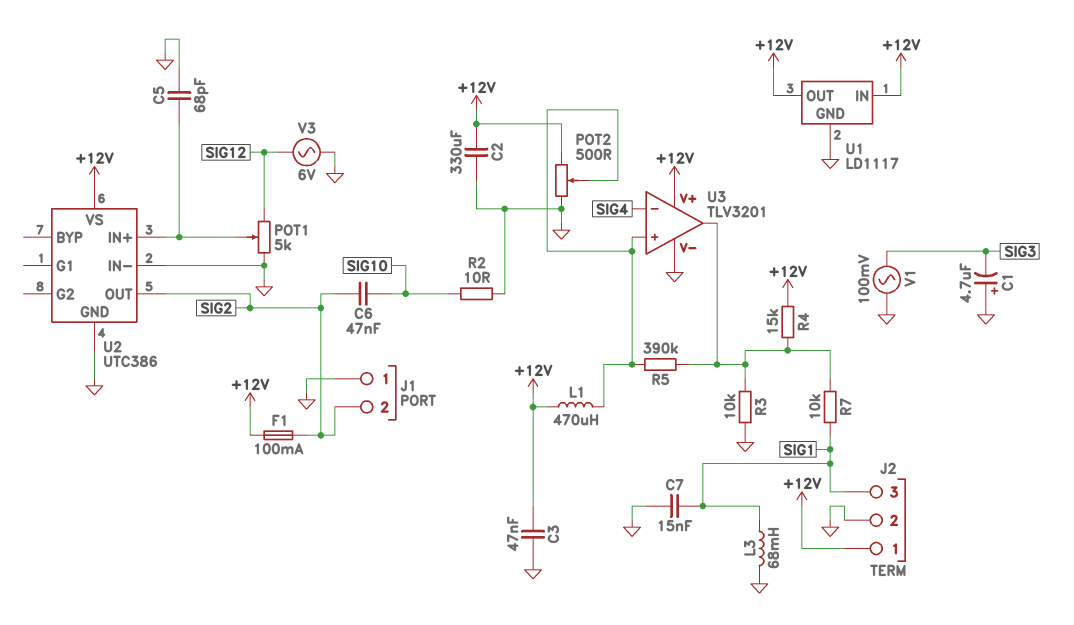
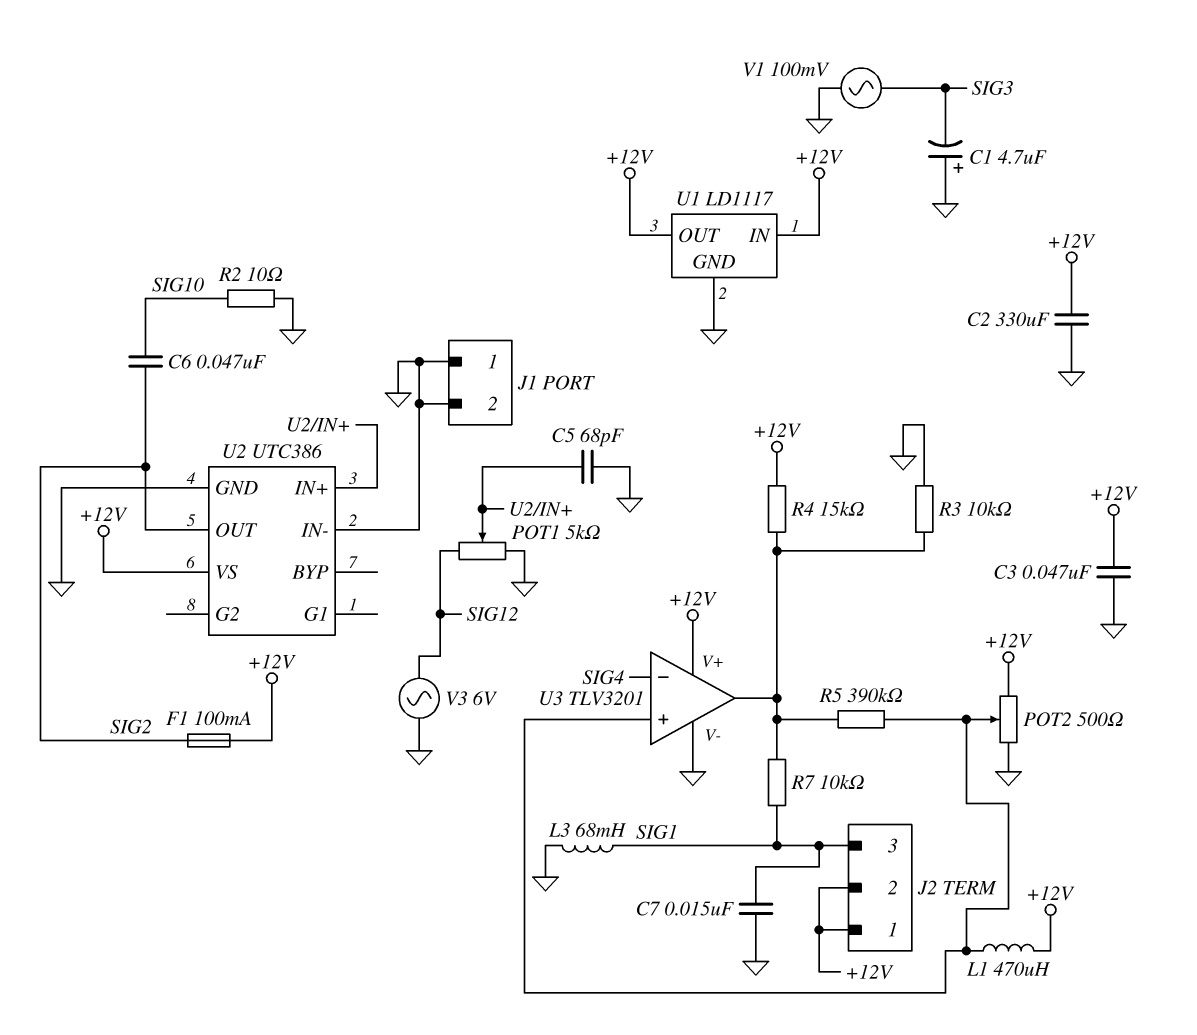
J1 pin 2: SIG2 -> GND
J2 pin 2: GND -> +12V

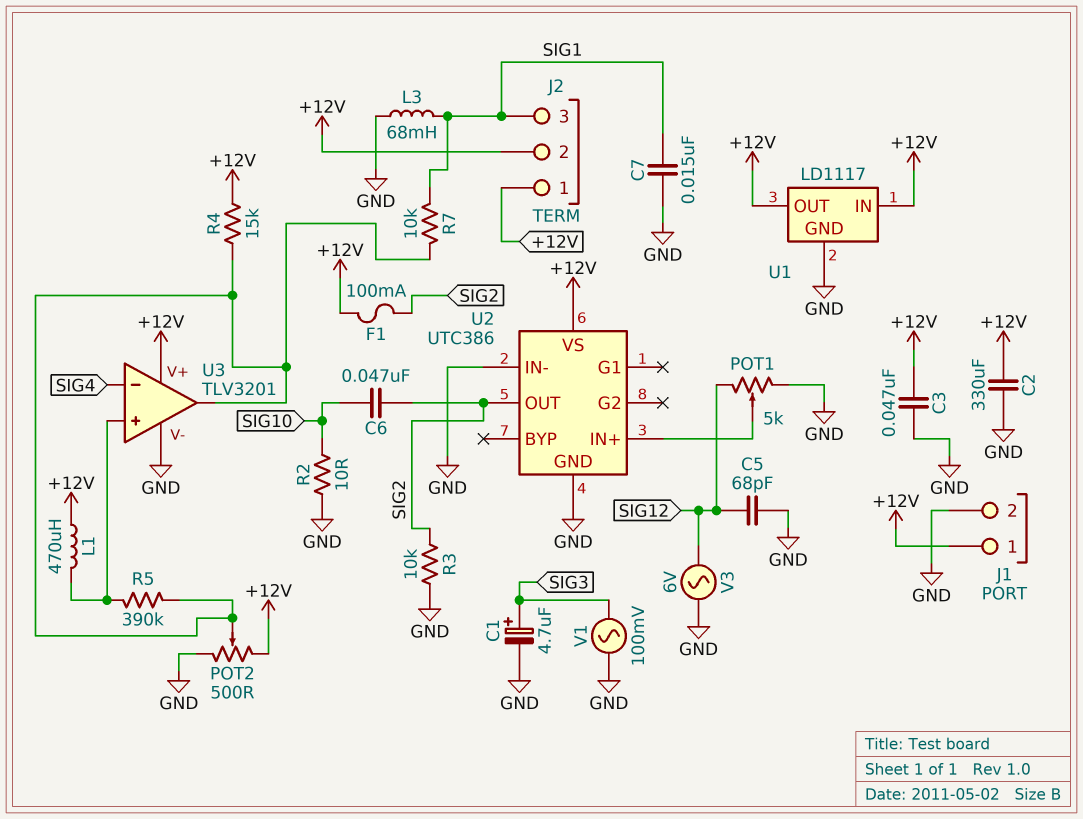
C1: 4.7uF (plus GND, minus SIG3) -> 4.7uF (plus SIG3, minus GND)
C5: 68pF (GND, U2/IN+) -> 68pF (GND, SIG12)
J1 pin 1: GND -> +12V
POT2: 500 (+12V, GND, wiper U3/in+) -> 500 (+12V, GND, wiper U3/out)
R3: 10k (GND, U3/out) -> 10k (GND, SIG2)

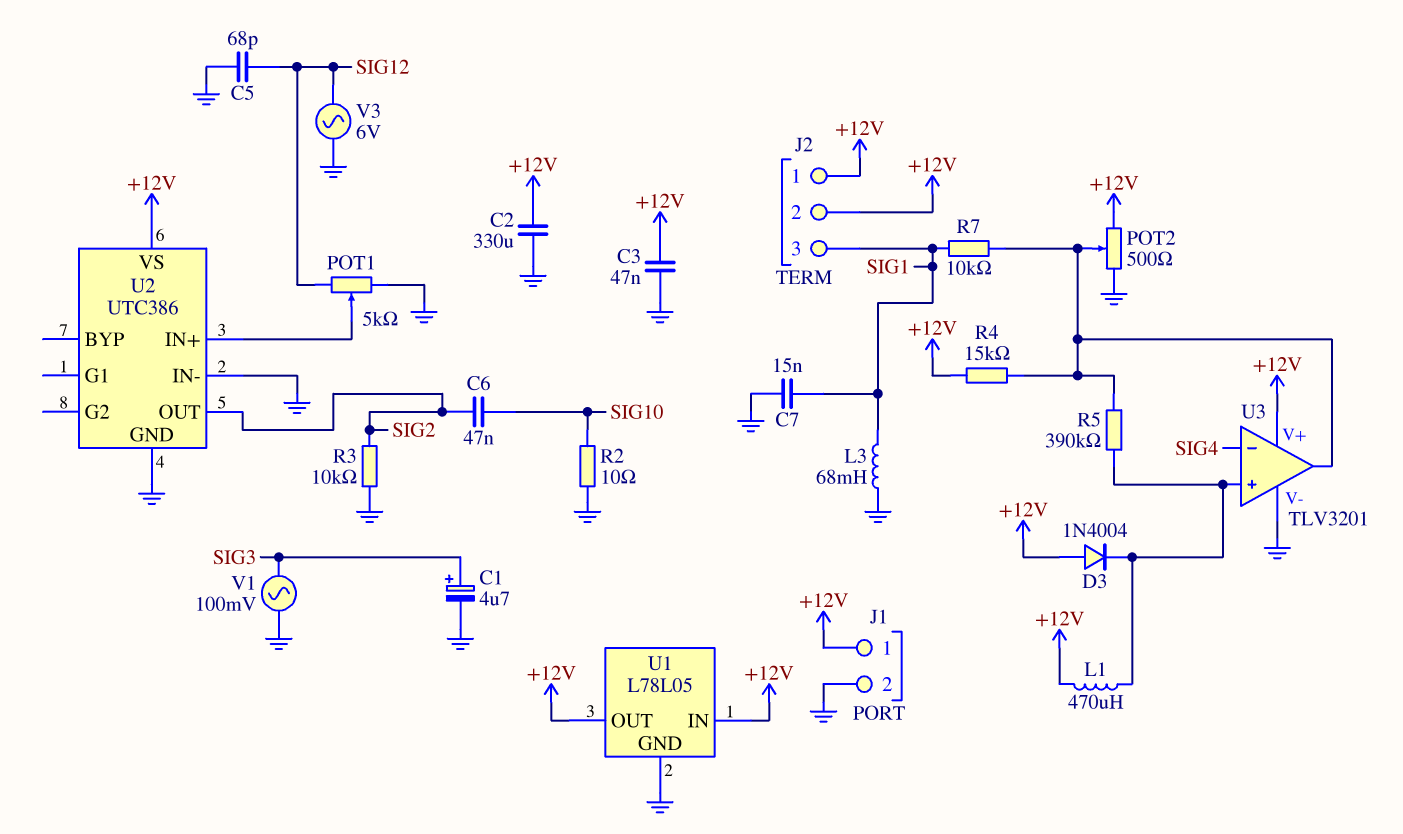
D3: none -> diode 1N4004 (A +12V, K U3/in+)
F1: 100mA (+12V, SIG2) -> none
U1: LD1117 -> L78L05

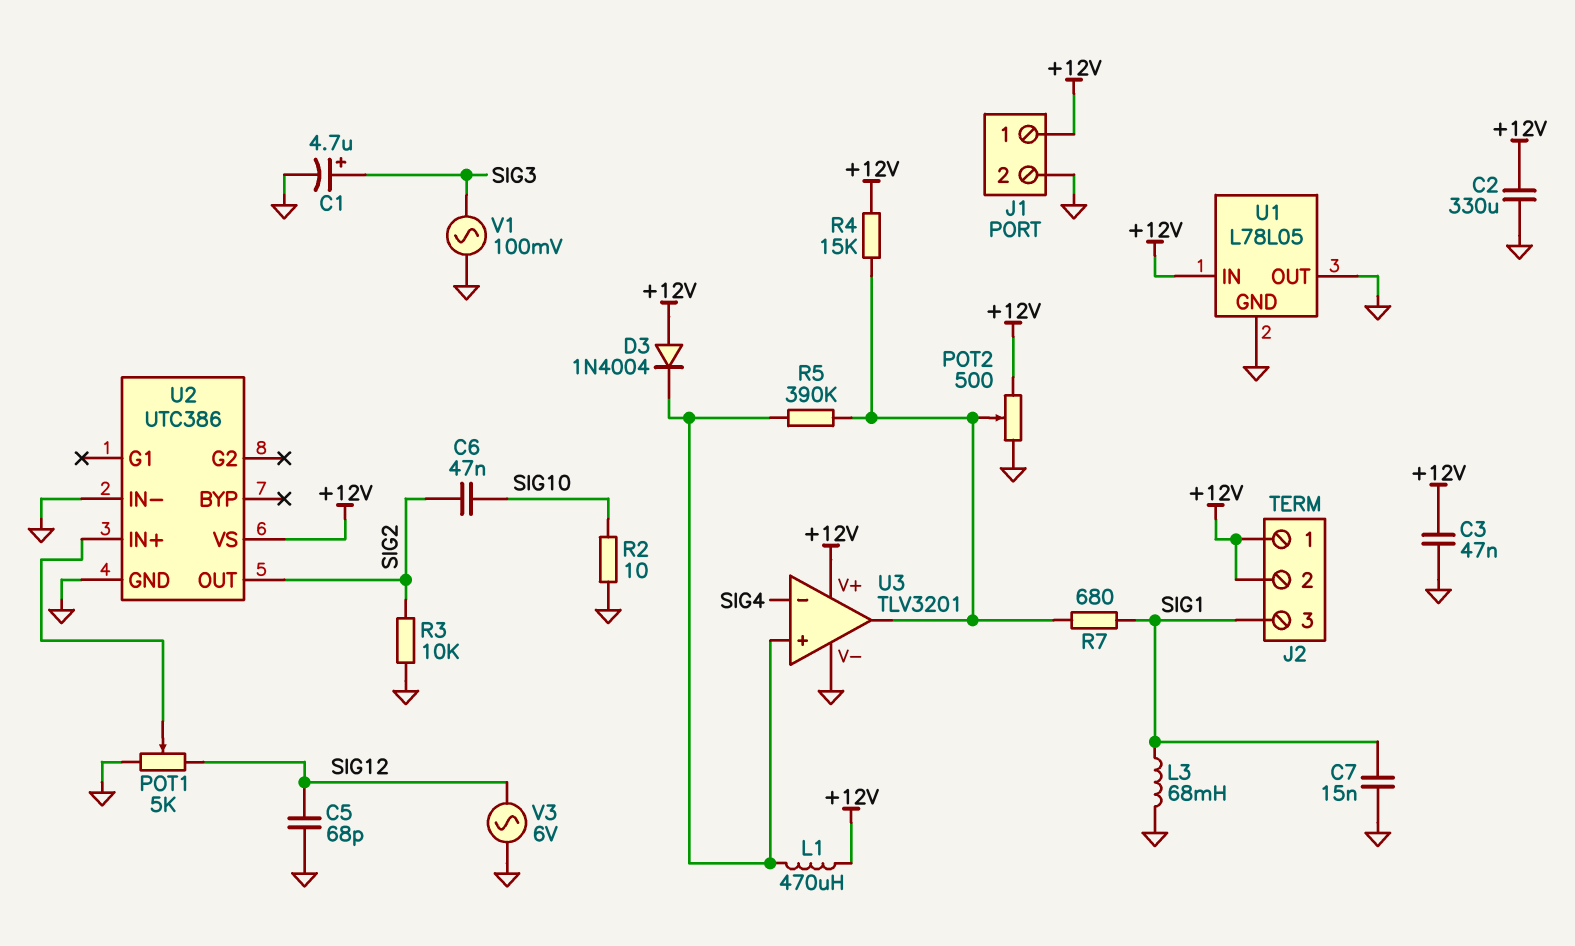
R7: 10k (SIG1, U3/out) -> 680 (SIG1, U3/out)
U1 pin OUT: +12V -> GND

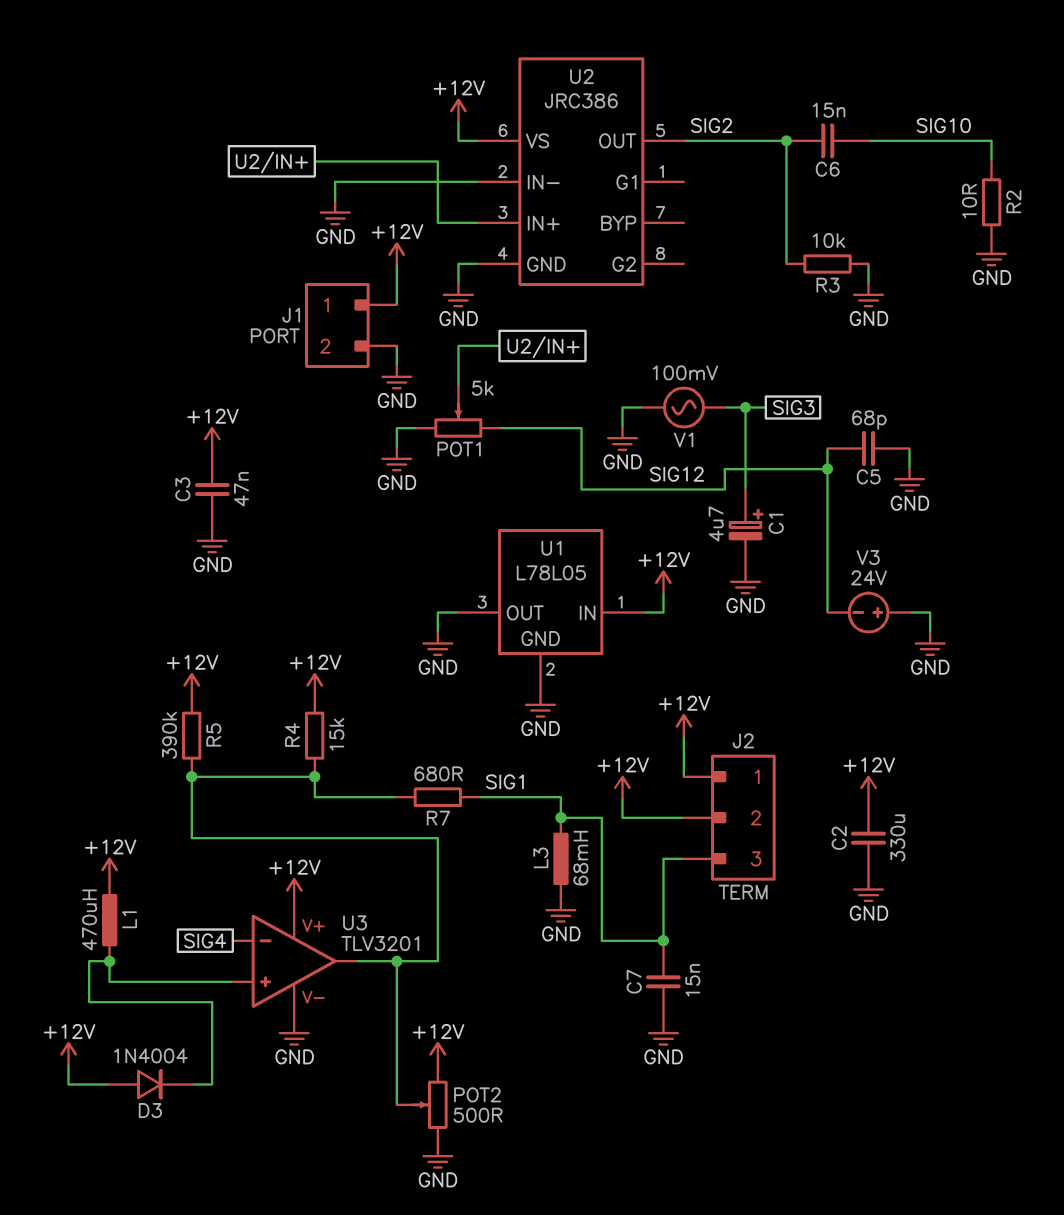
C6: 47nF (SIG2, SIG10) -> 15nF (SIG2, SIG10)
R5: 390k (U3/in+, U3/out) -> 390k (+12V, U3/out)
U2: UTC386 -> JRC386
V3: AC 6V (GND, SIG12) -> 24V (plus GND, minus SIG12)

